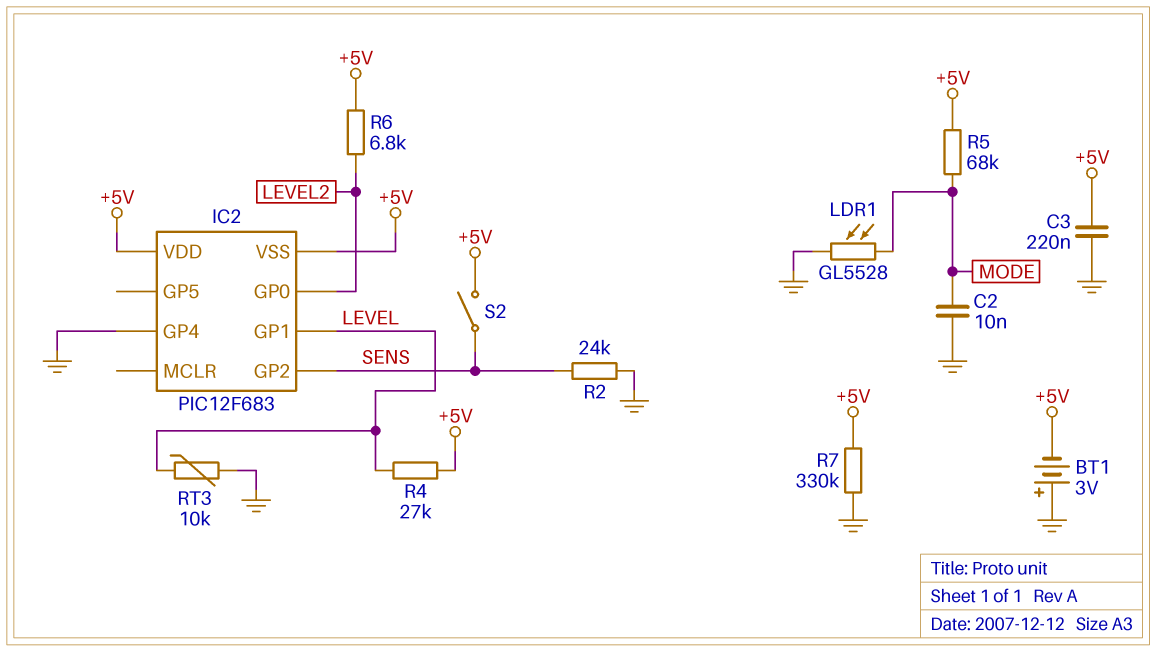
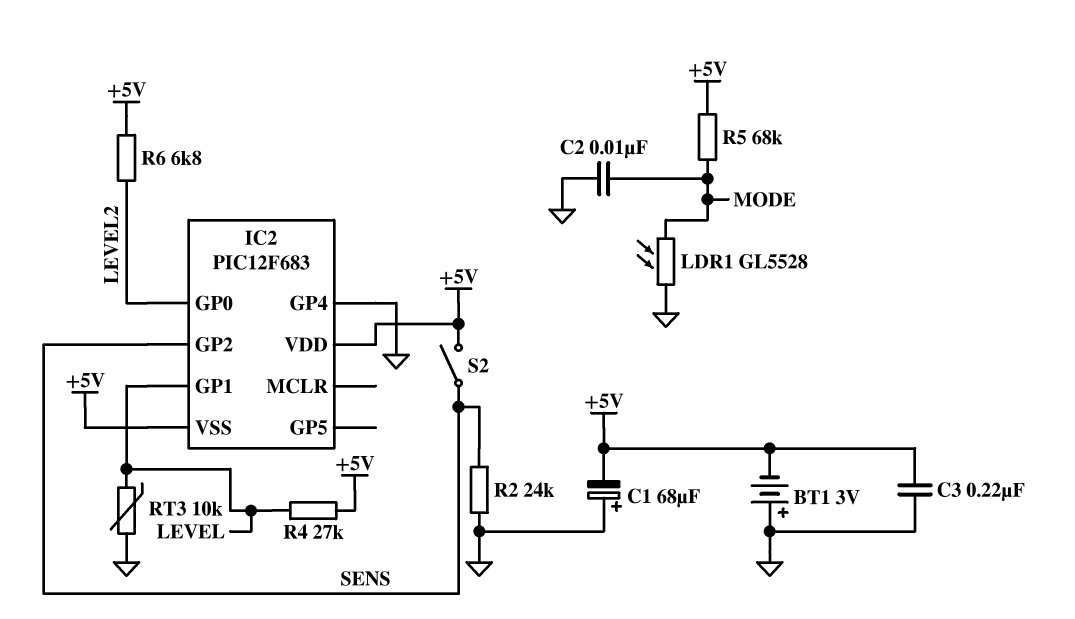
C1: none -> 68uF (plus GND, minus +5V)
R7: 330k (+5V, GND) -> none

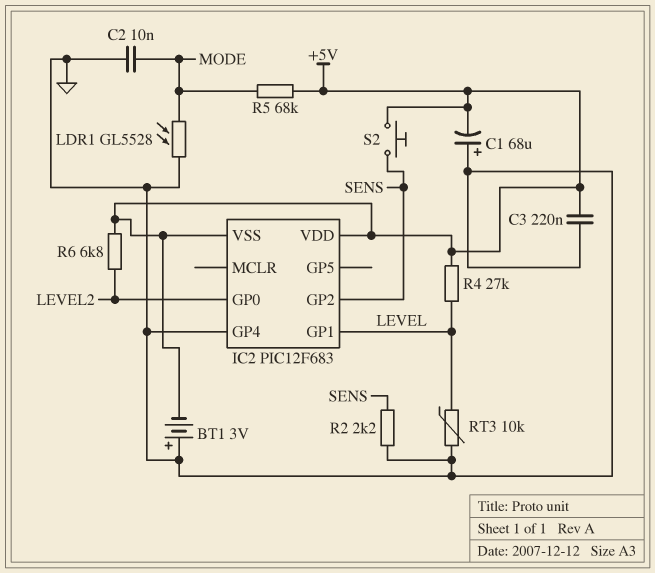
R2: 24k (GND, SENS) -> 2.2k (GND, SENS)
S2: switch (+5V, SENS) -> button (+5V, SENS)

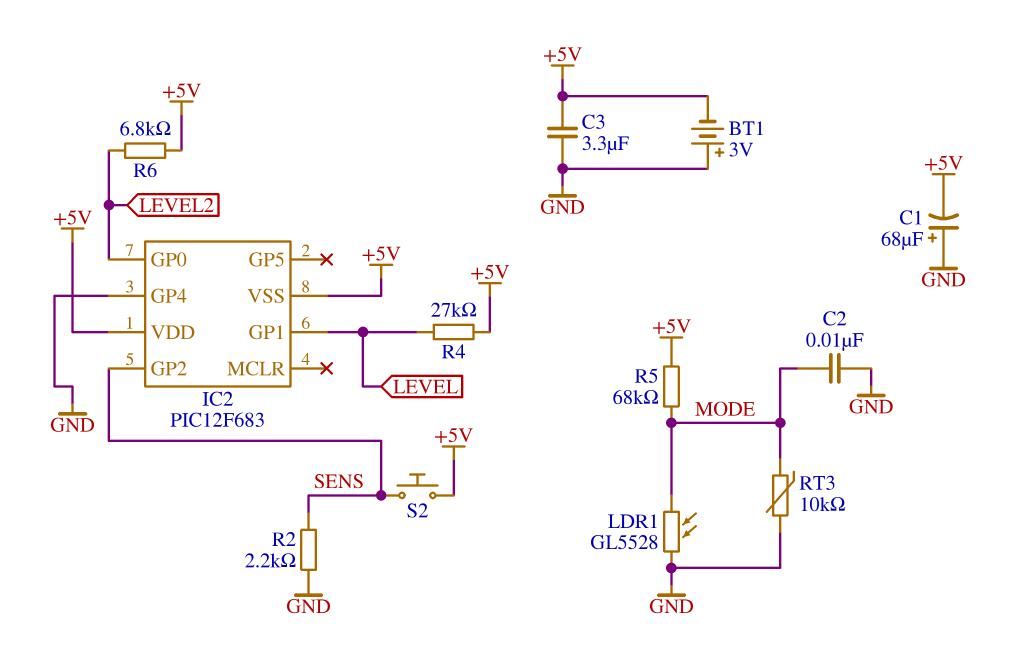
C3: 220nF (+5V, GND) -> 3.3uF (+5V, GND)
RT3: 10k (GND, LEVEL) -> 10k (GND, MODE)

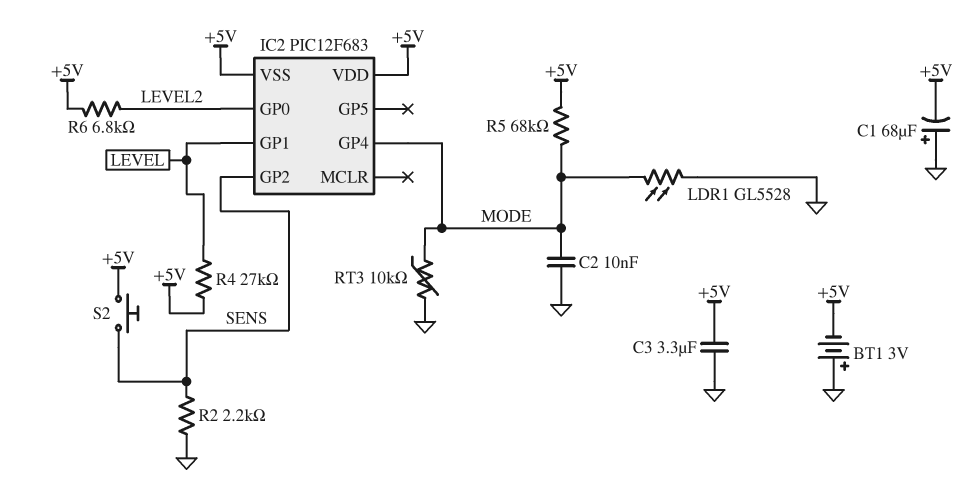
IC2 pin GP4: GND -> MODE

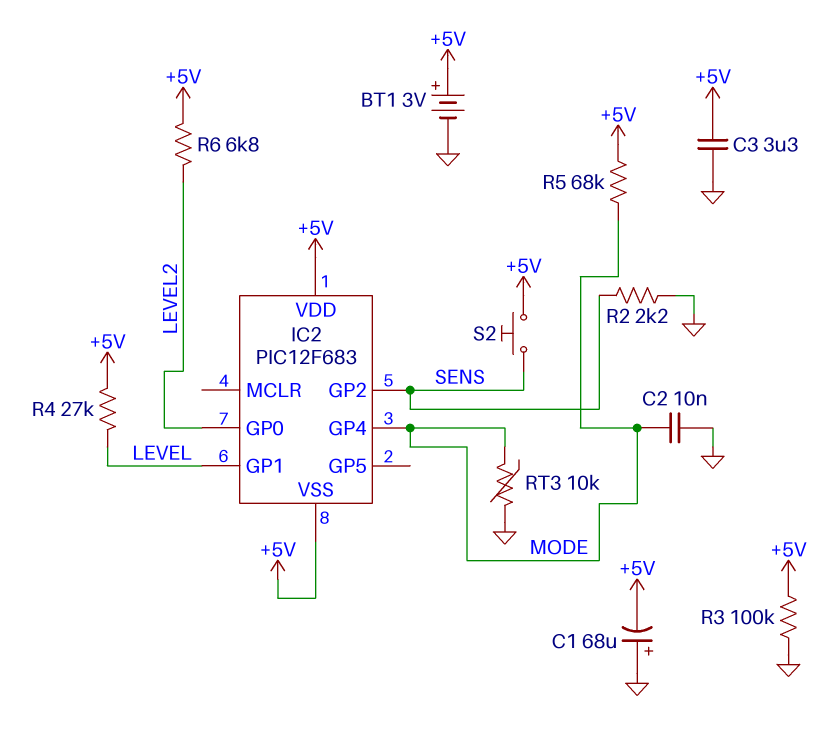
BT1: 3V (plus GND, minus +5V) -> 3V (plus +5V, minus GND)
LDR1: GL5528 (GND, MODE) -> none
R3: none -> 100k (+5V, GND)

